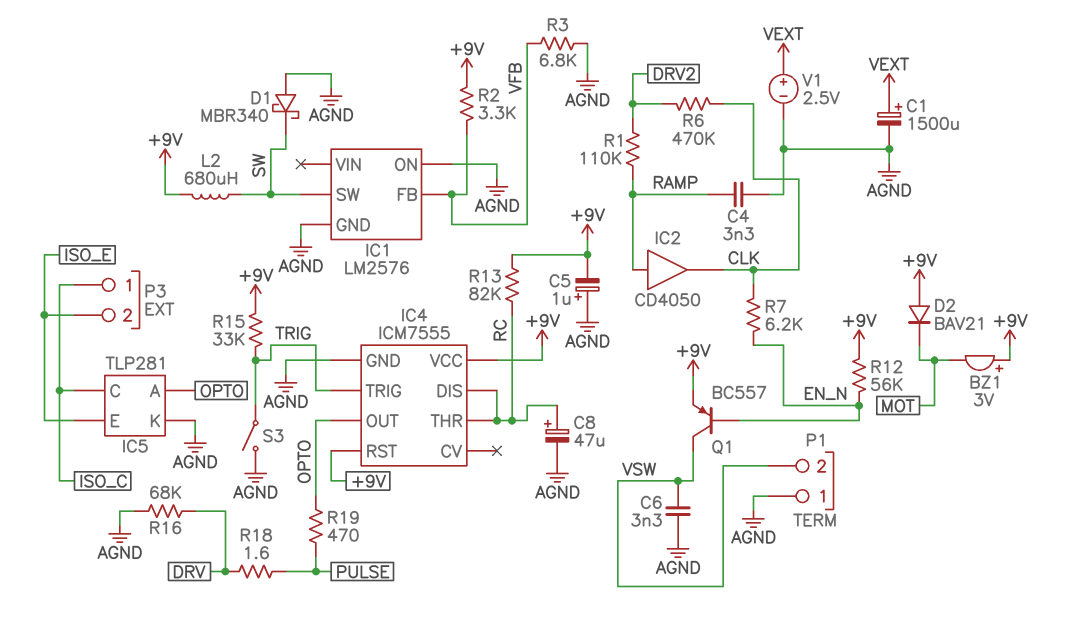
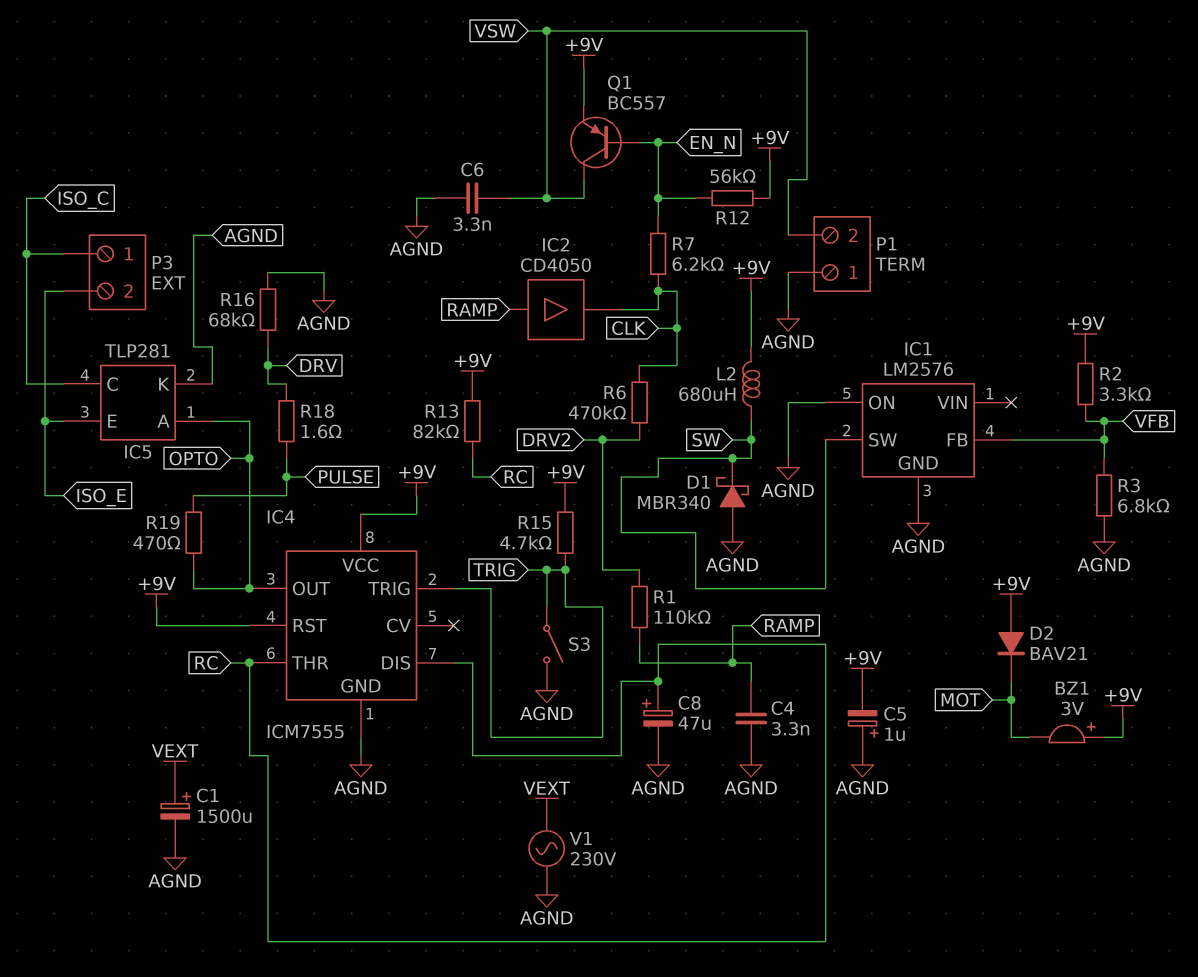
R15: 33k (+9V, TRIG) -> 4.7k (+9V, TRIG)
V1: 2.5V (plus VEXT, minus AGND) -> AC 230V (AGND, VEXT)

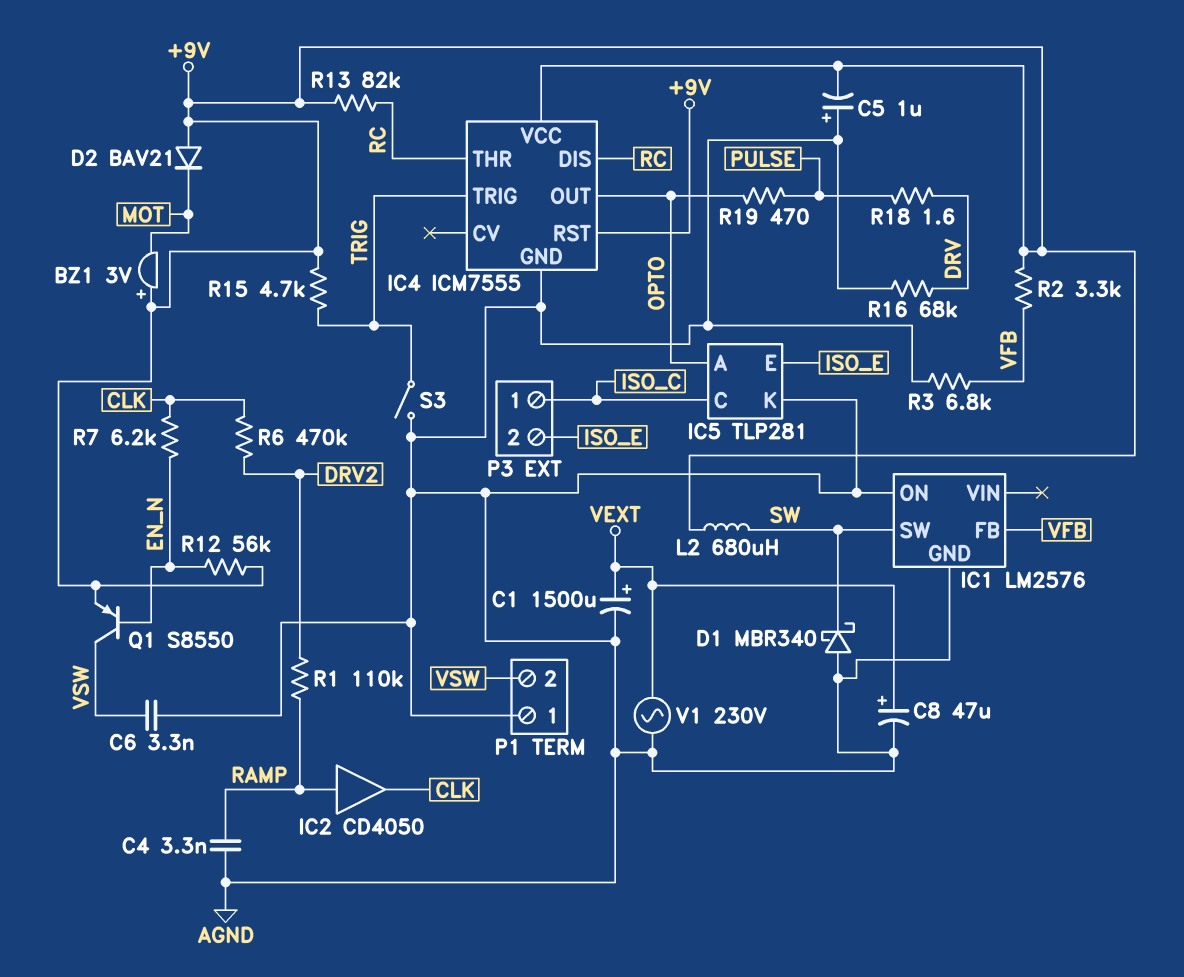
C8: 47uF (plus RC, minus AGND) -> 47uF (plus VEXT, minus AGND)
Q1: PNP BC557 (B EN_N, C VSW, E +9V) -> PNP S8550 (B EN_N, C VSW, E +9V)

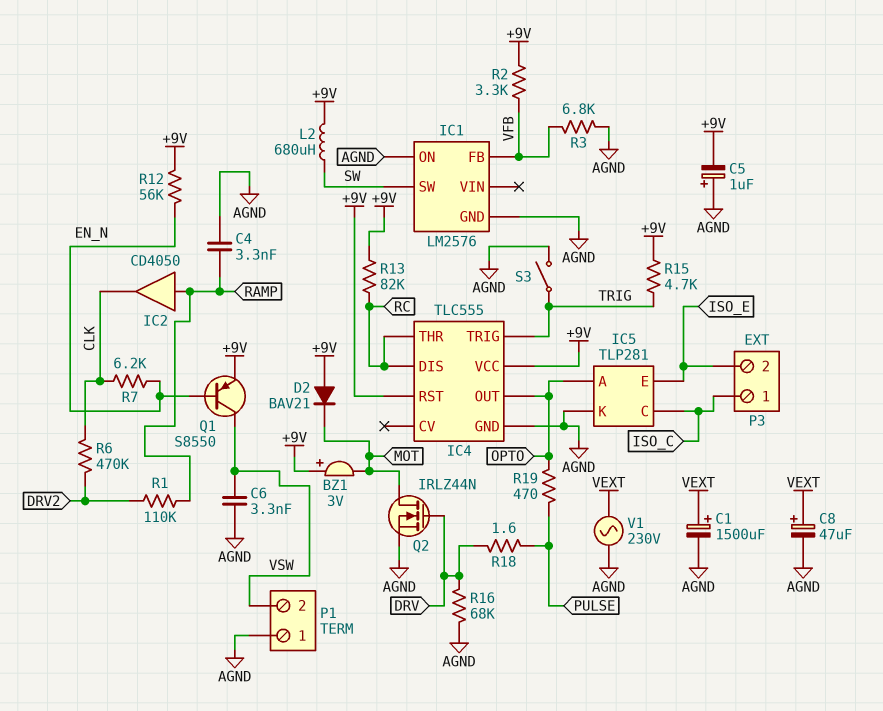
D1: schottky MBR340 (A AGND, K SW) -> none
IC4: ICM7555 -> TLC555
Q2: none -> NMOS IRLZ44N (G DRV, D MOT, S AGND)

